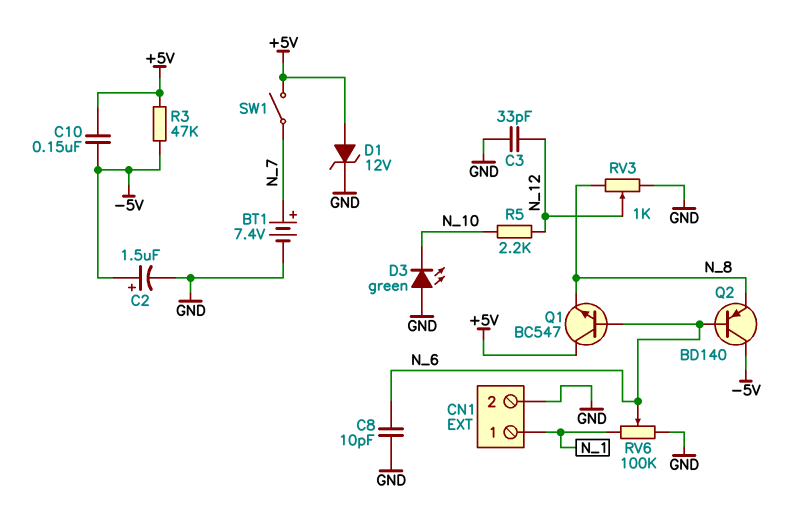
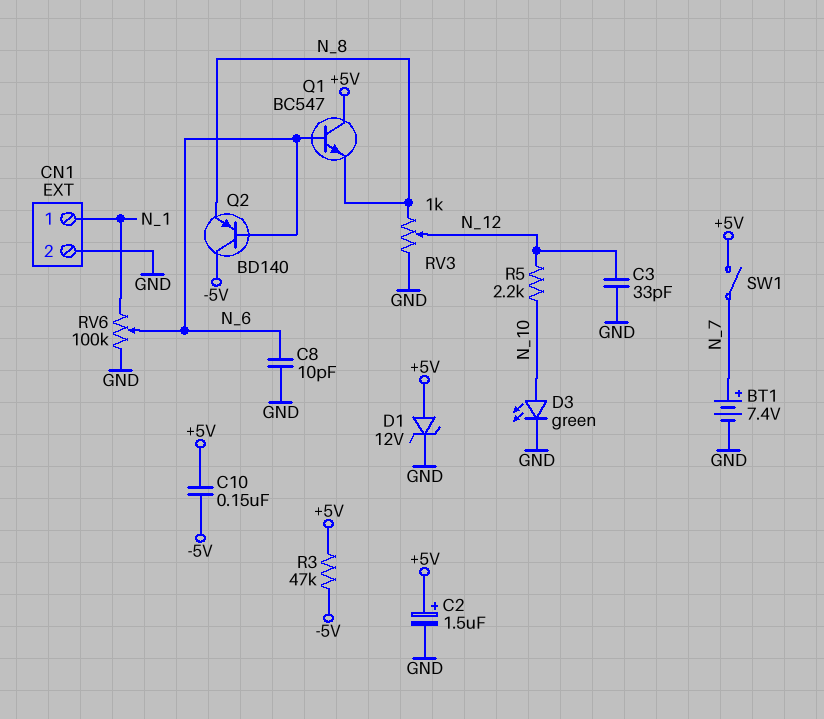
C2: 1.5uF (plus -5V, minus GND) -> 1.5uF (plus +5V, minus GND)
D3: LED green (A GND, K N_10) -> LED green (A N_10, K GND)

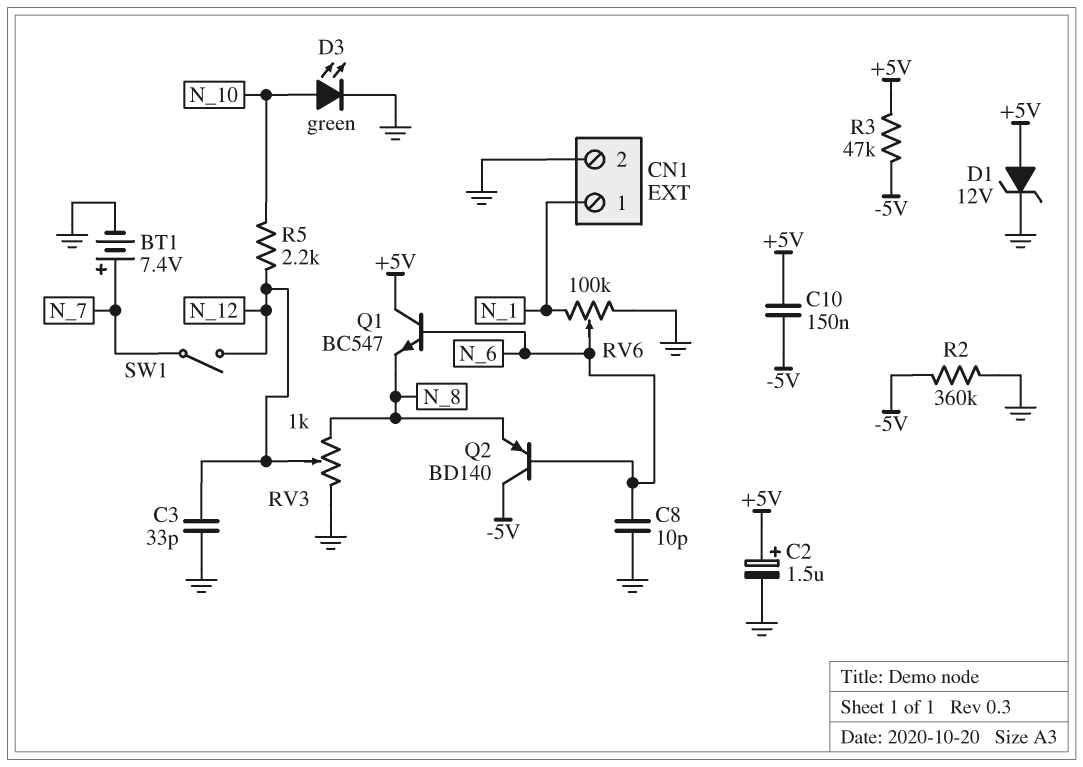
R2: none -> 360k (-5V, GND)
SW1: switch (+5V, N_7) -> switch (N_7, N_12)

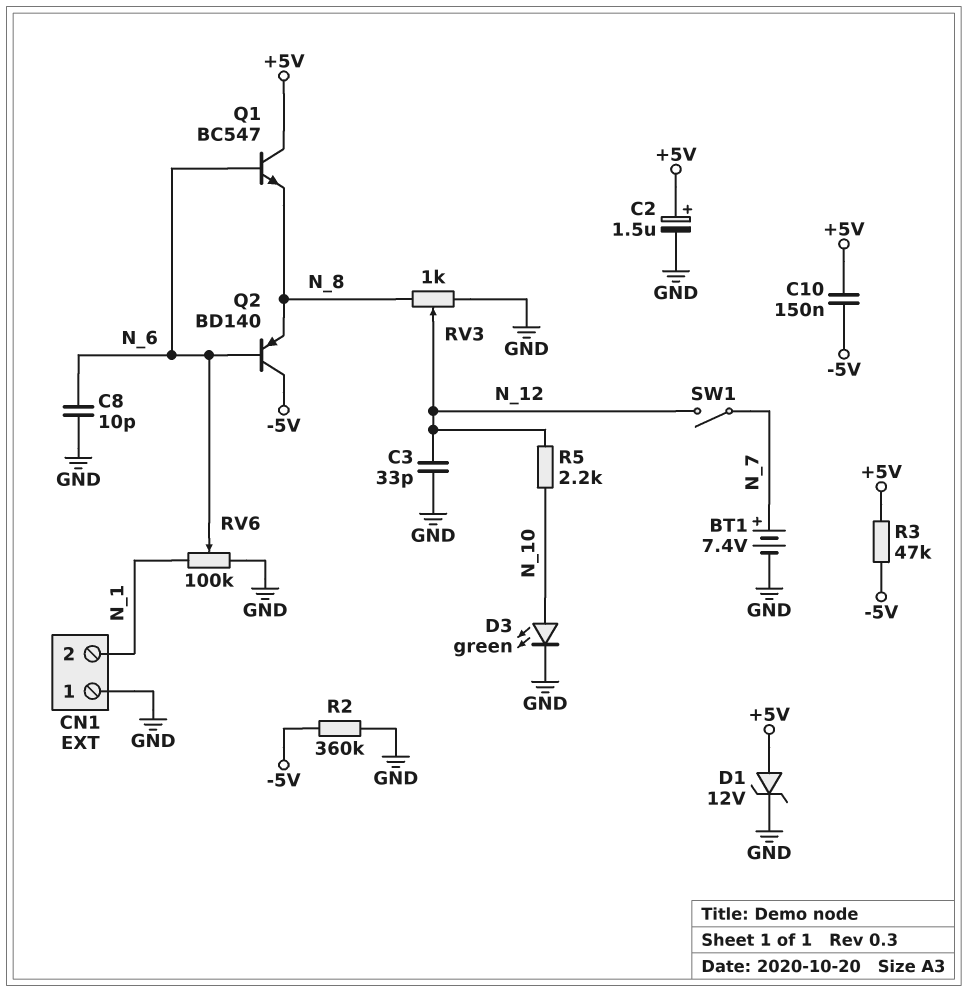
CN1 pin 1: N_1 -> GND
CN1 pin 2: GND -> N_1

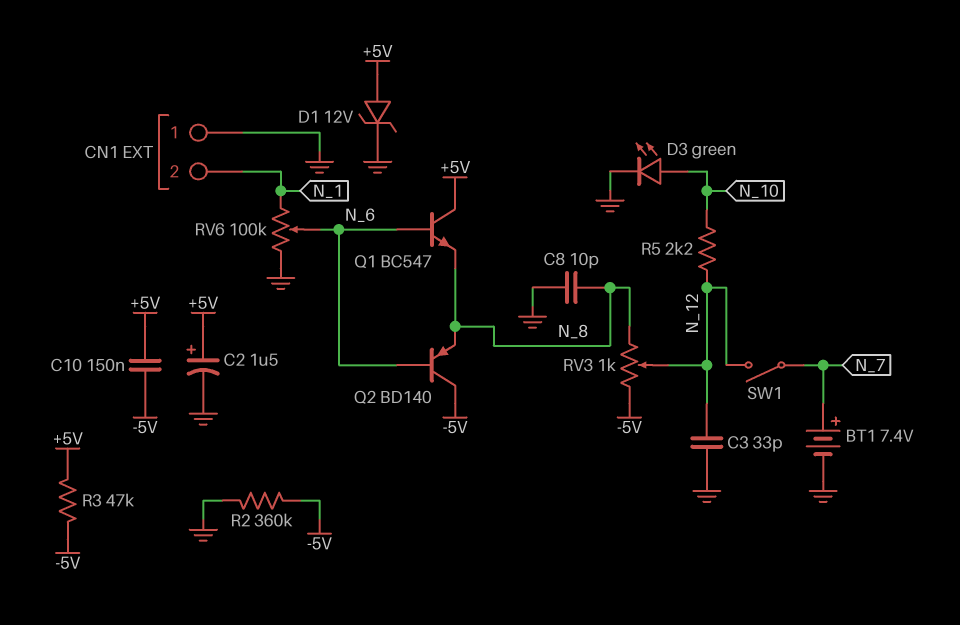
C8: 10pF (GND, N_6) -> 10pF (GND, N_8)
RV3: 1k (GND, N_8, wiper N_12) -> 1k (-5V, N_8, wiper N_12)

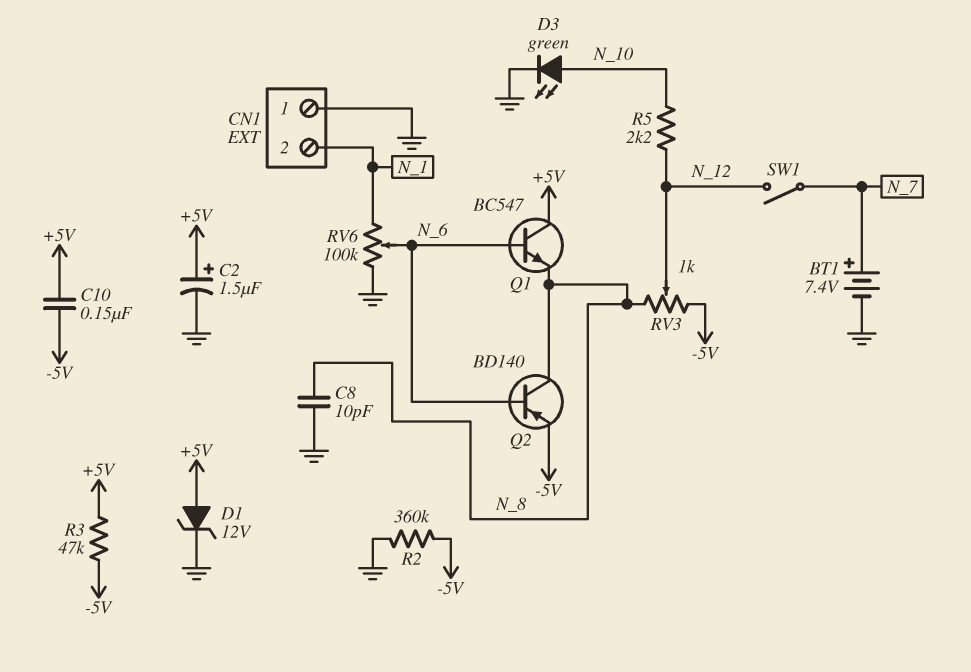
C3: 33pF (GND, N_12) -> none
Q2: PNP BD140 (B N_6, C -5V, E N_8) -> PNP BD140 (B N_6, C N_8, E -5V)

